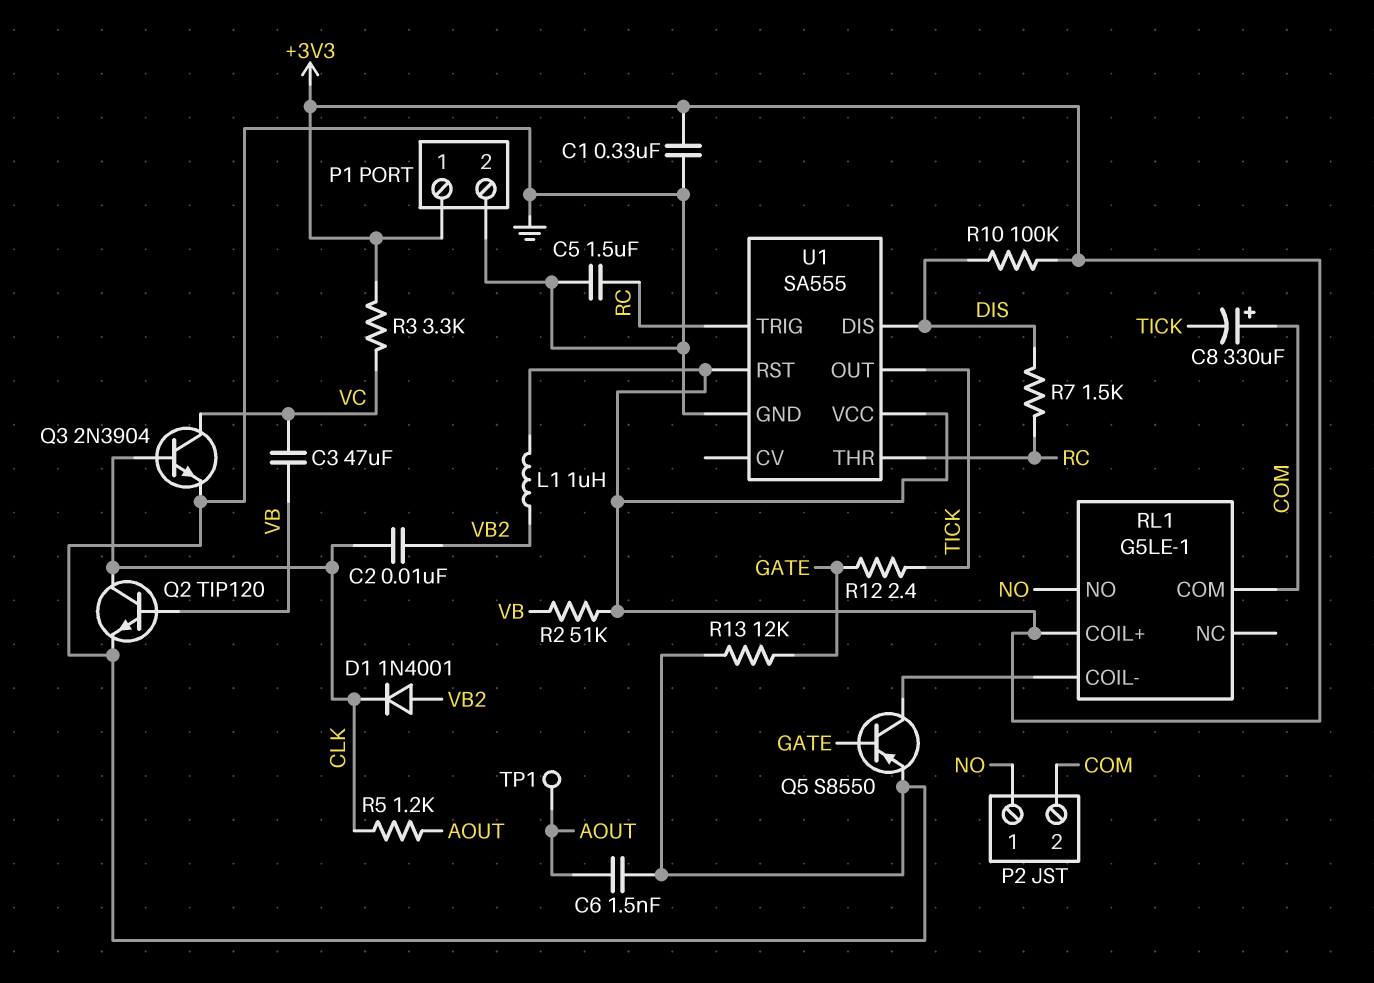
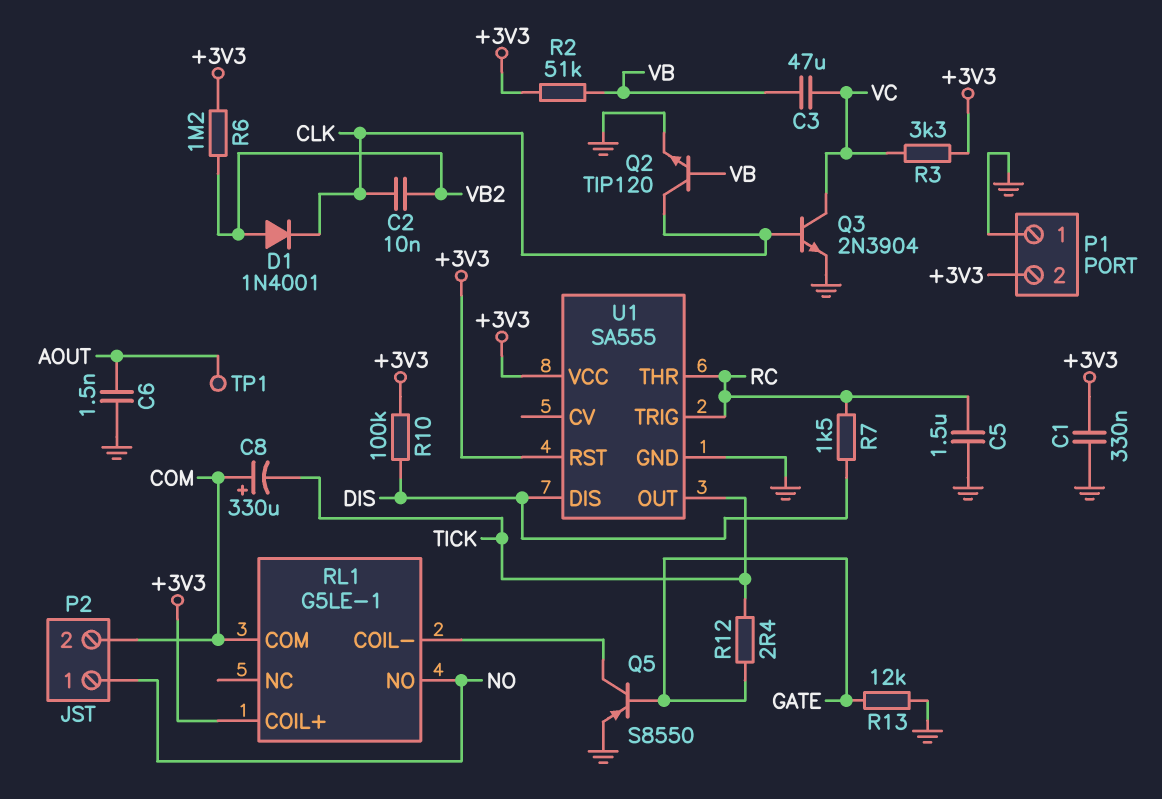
L1: 1uH (+3V3, VB2) -> none
P1 pin 1: +3V3 -> GND
P1 pin 2: GND -> +3V3
R5: 1.2k (AOUT, CLK) -> none
R6: none -> 1.2M (+3V3, VB2)

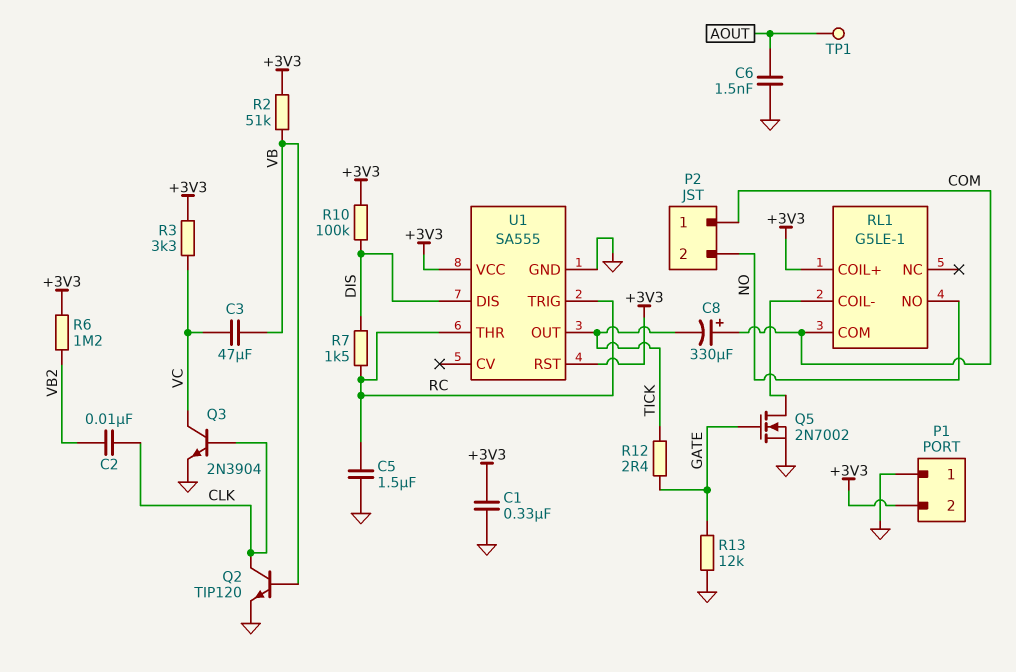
D1: diode 1N4001 (A VB2, K CLK) -> none
P2 pin 1: NO -> COM
P2 pin 2: COM -> NO
Q5: PNP S8550 (B GATE, C RL1/COIL-, E GND) -> NMOS 2N7002 (G GATE, D RL1/COIL-, S GND)

